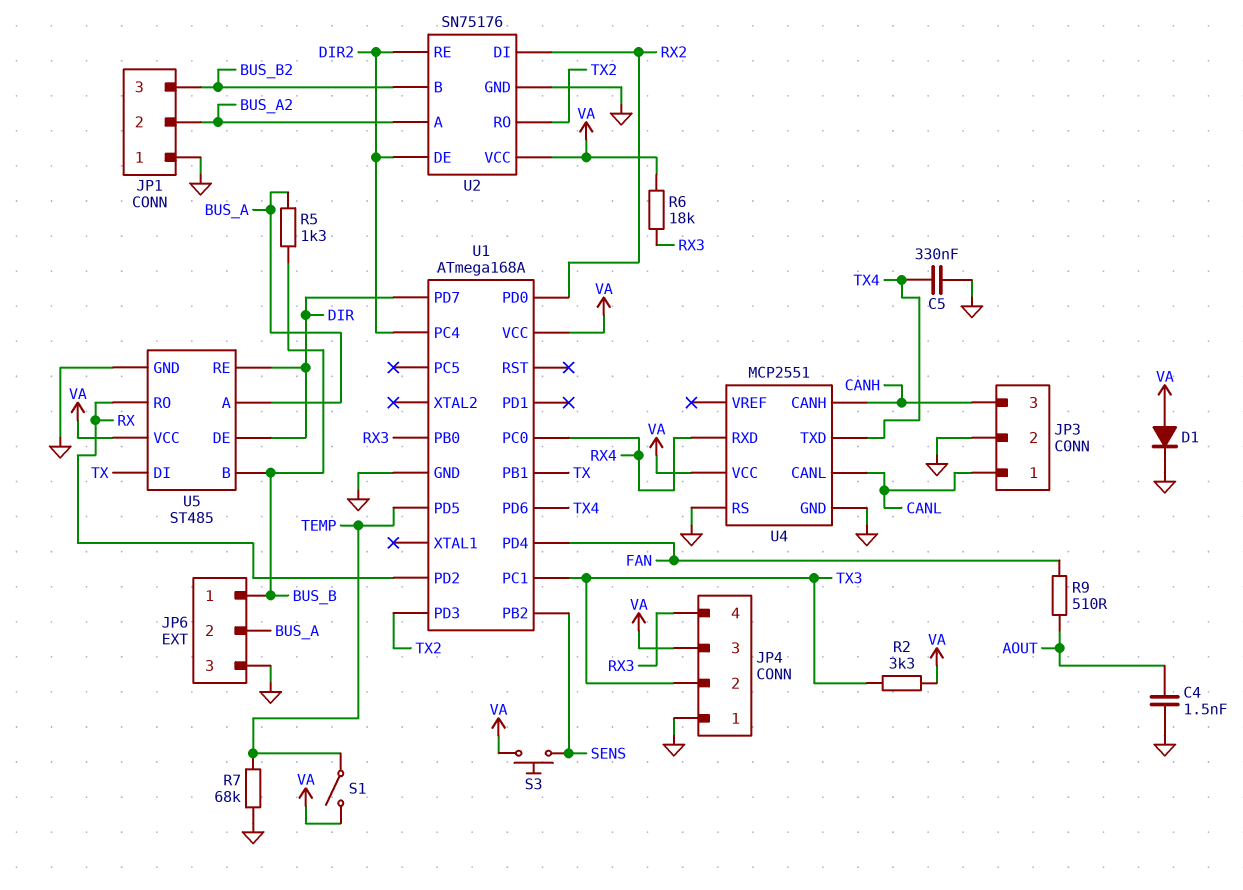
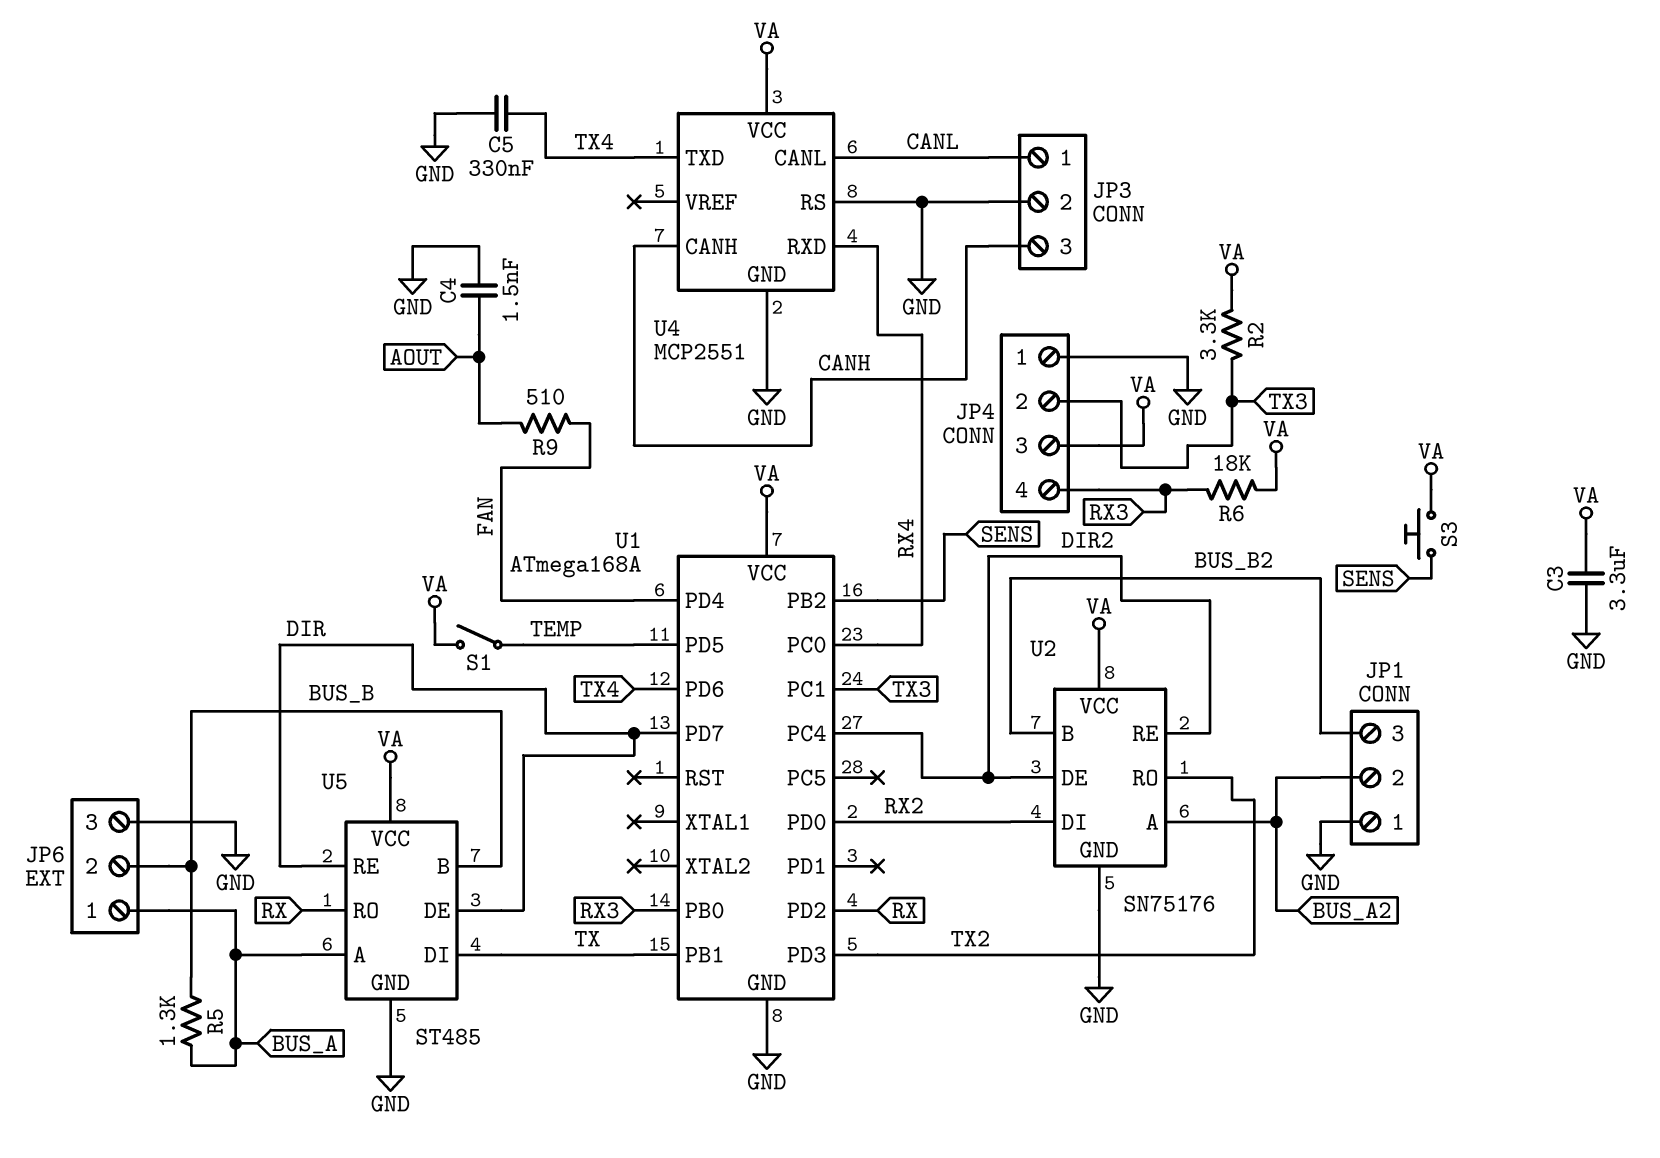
C3: none -> 3.3uF (GND, VA)
D1: diode (A VA, K GND) -> none
JP6 pin 1: BUS_B -> BUS_A
JP6 pin 2: BUS_A -> BUS_B
R7: 68k (GND, TEMP) -> none

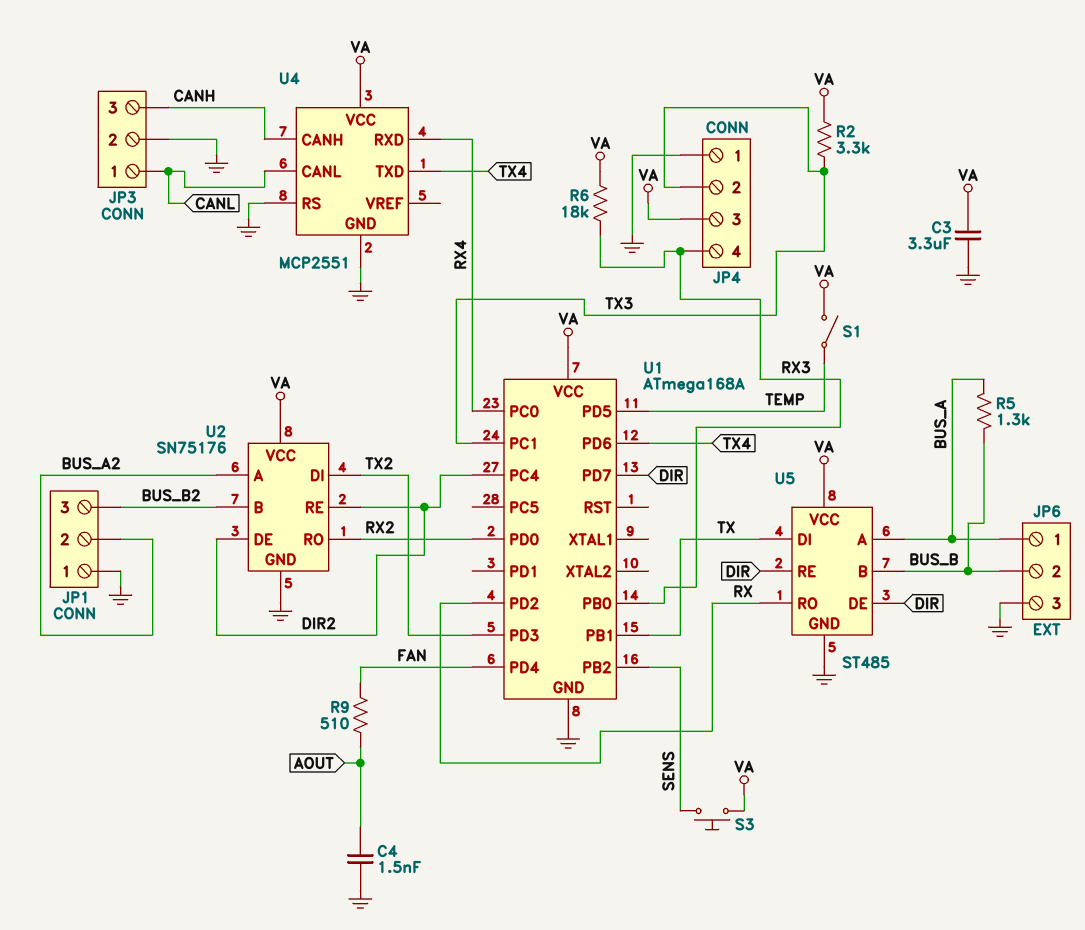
C5: 330nF (GND, TX4) -> none
U2 pin DI: RX2 -> TX2
U2 pin RO: TX2 -> RX2

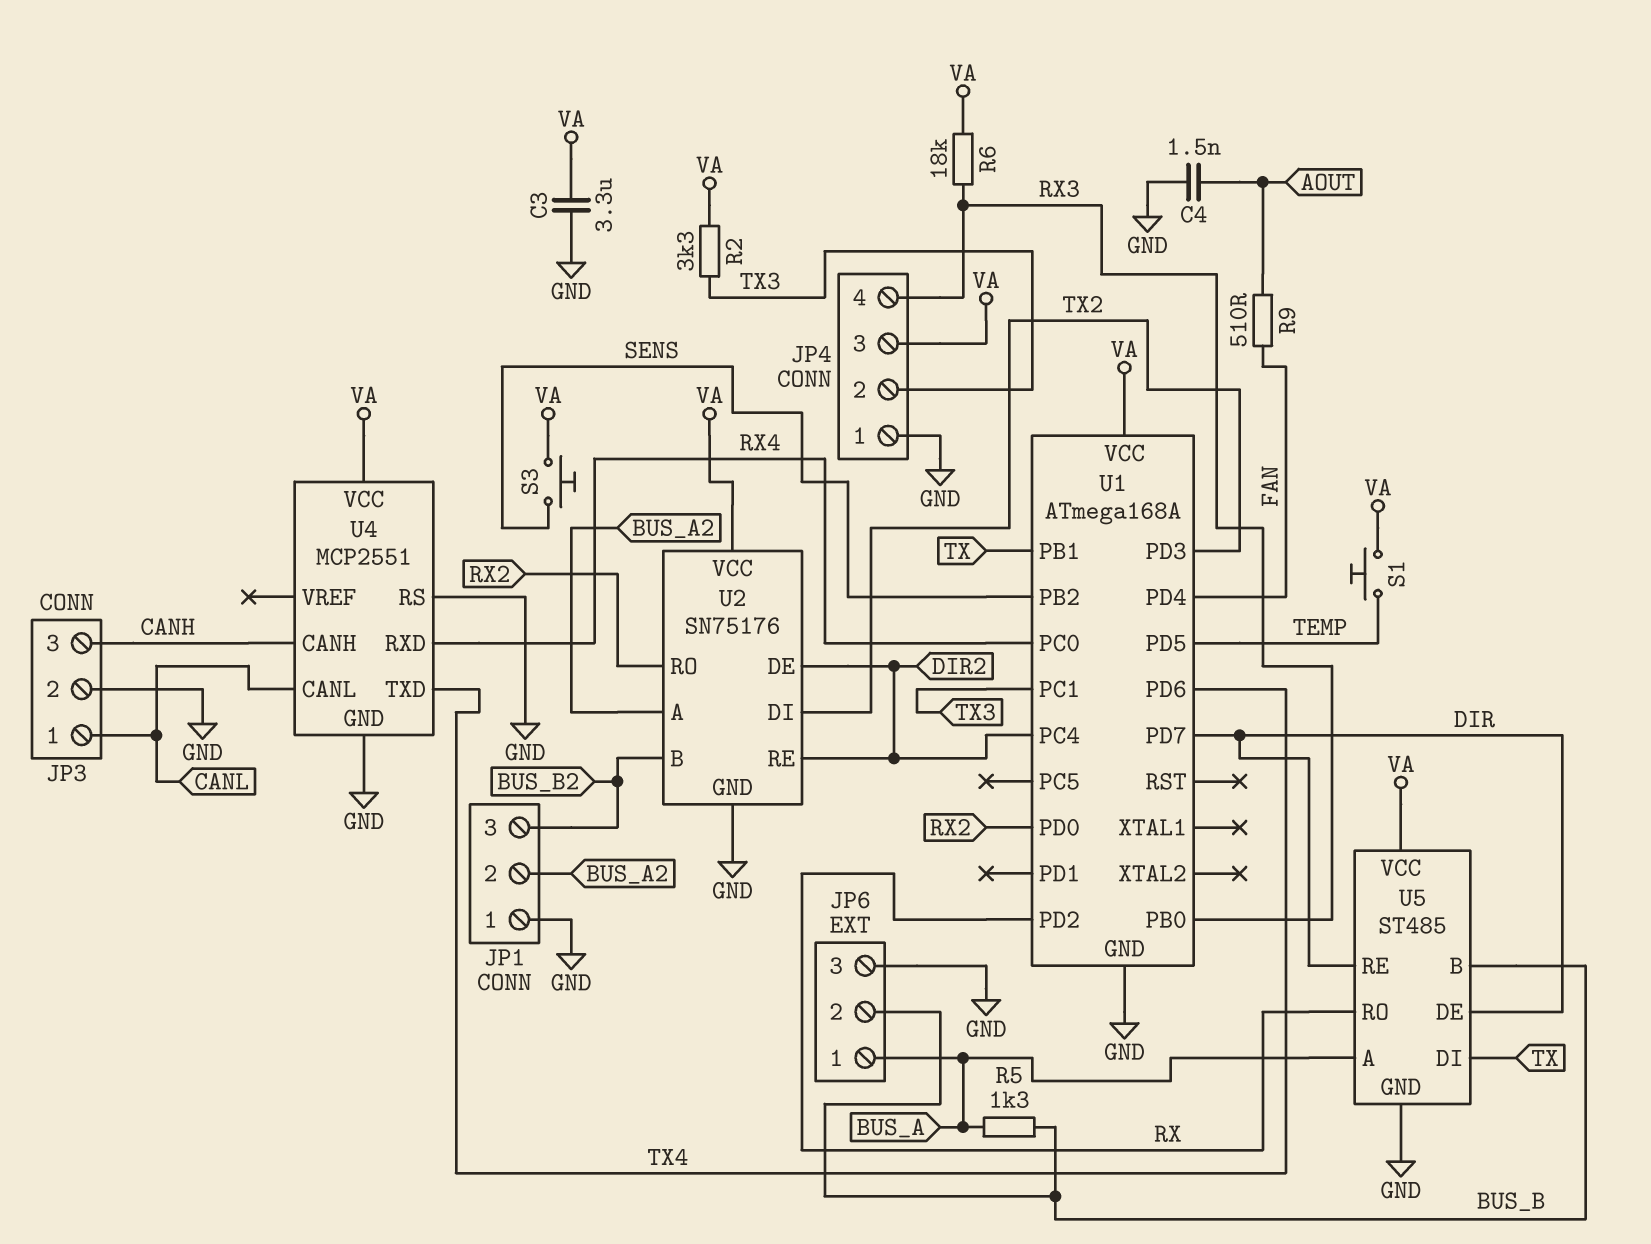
S1: switch (TEMP, VA) -> button (TEMP, VA)

